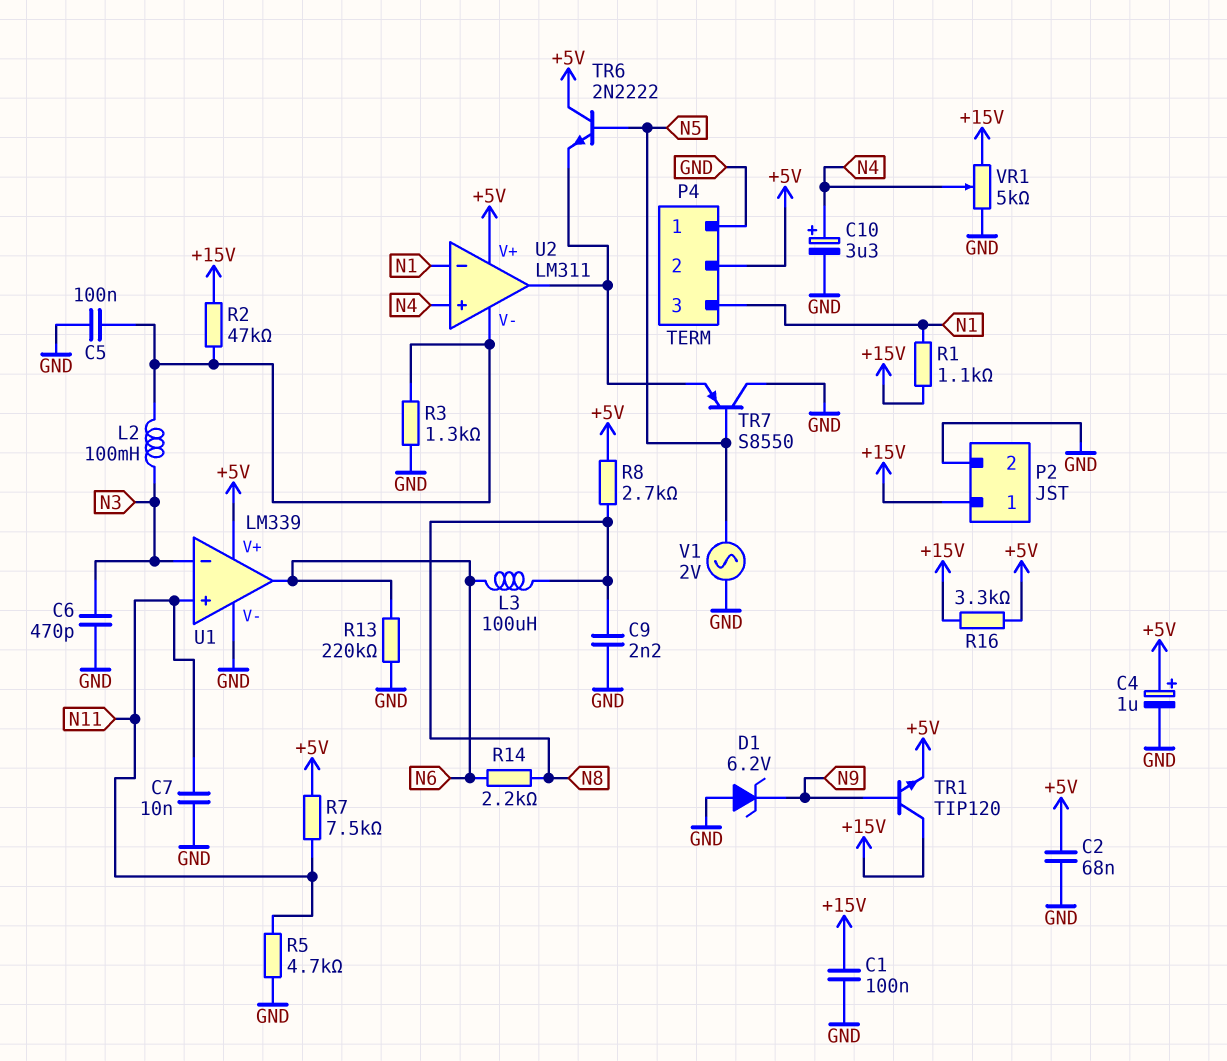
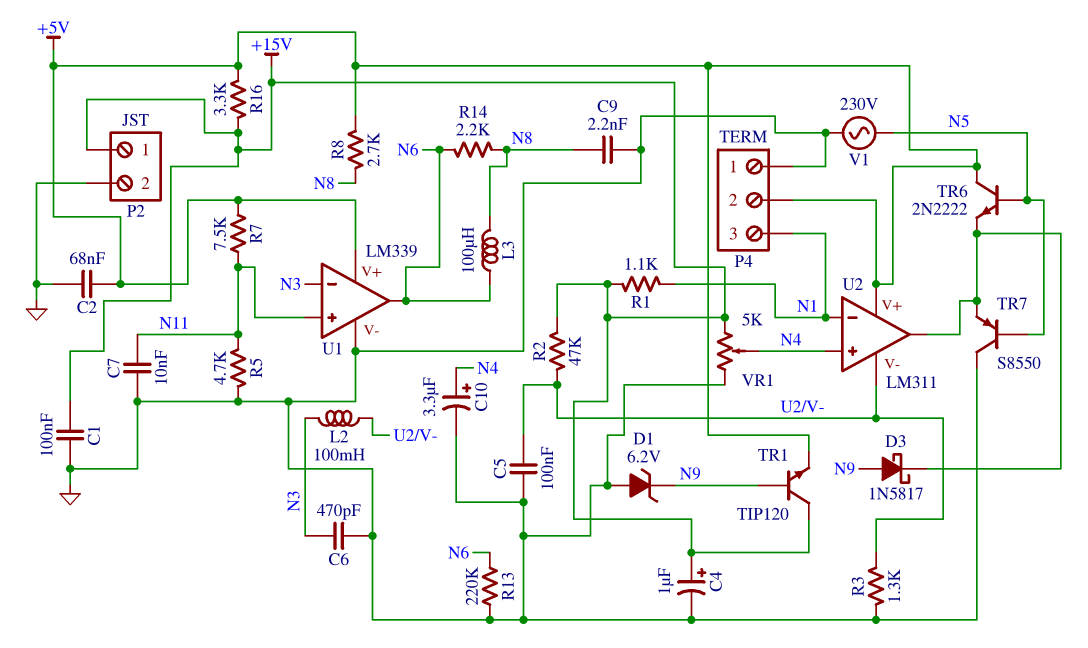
C4: 1uF (plus +5V, minus GND) -> 1uF (plus +15V, minus GND)
D3: none -> schottky 1N5817 (A N9, K U2/out)
V1: AC 2V (GND, N5) -> AC 230V (GND, N5)

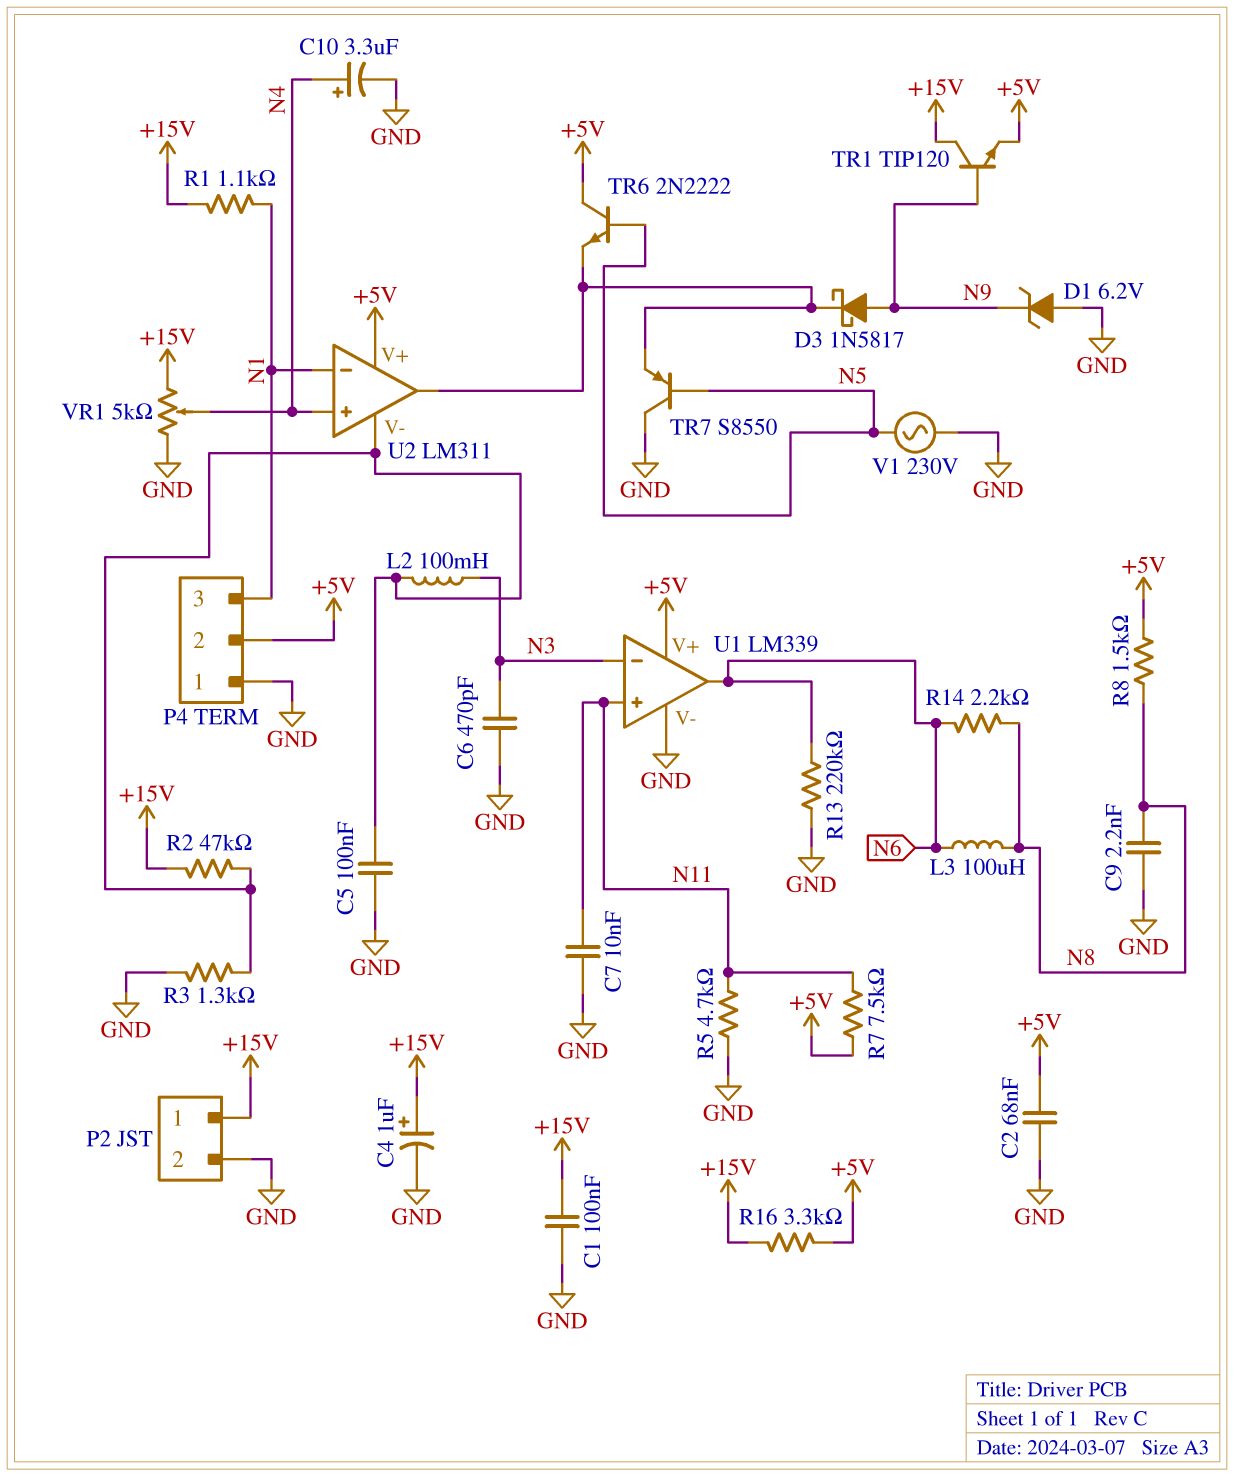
R8: 2.7k (+5V, N8) -> 1.5k (+5V, N8)

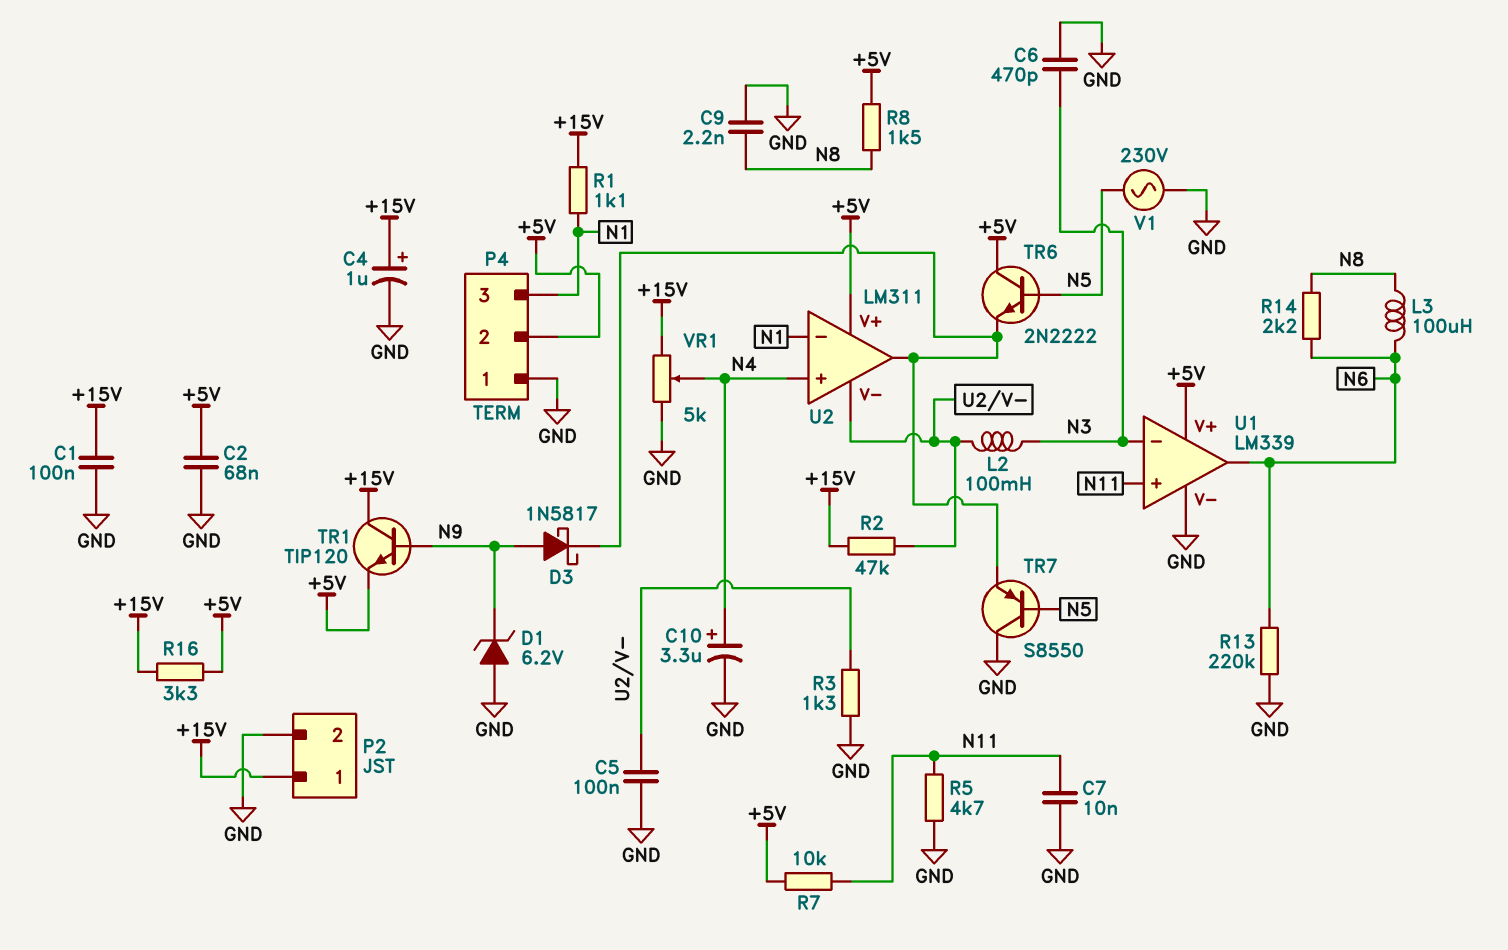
R7: 7.5k (+5V, N11) -> 10k (+5V, N11)

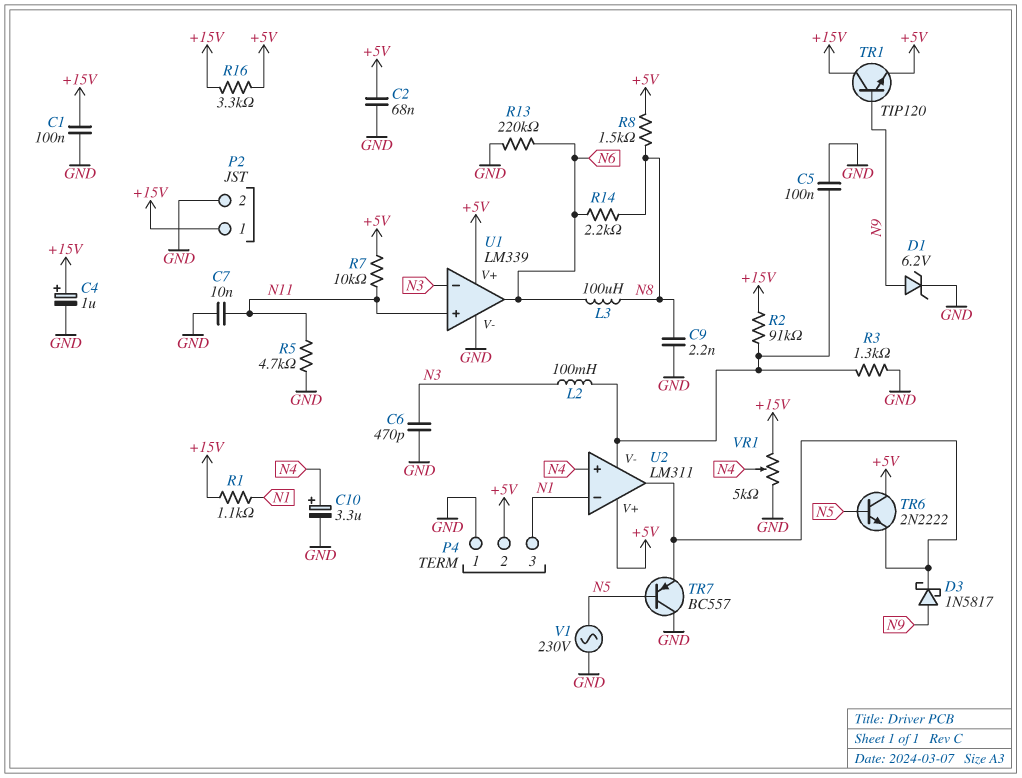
D1: zener 6.2V (A GND, K N9) -> zener 6.2V (A N9, K GND)
R2: 47k (+15V, U2/V-) -> 91k (+15V, U2/V-)
TR7: PNP S8550 (B N5, C GND, E U2/out) -> PNP BC557 (B N5, C GND, E U2/out)

